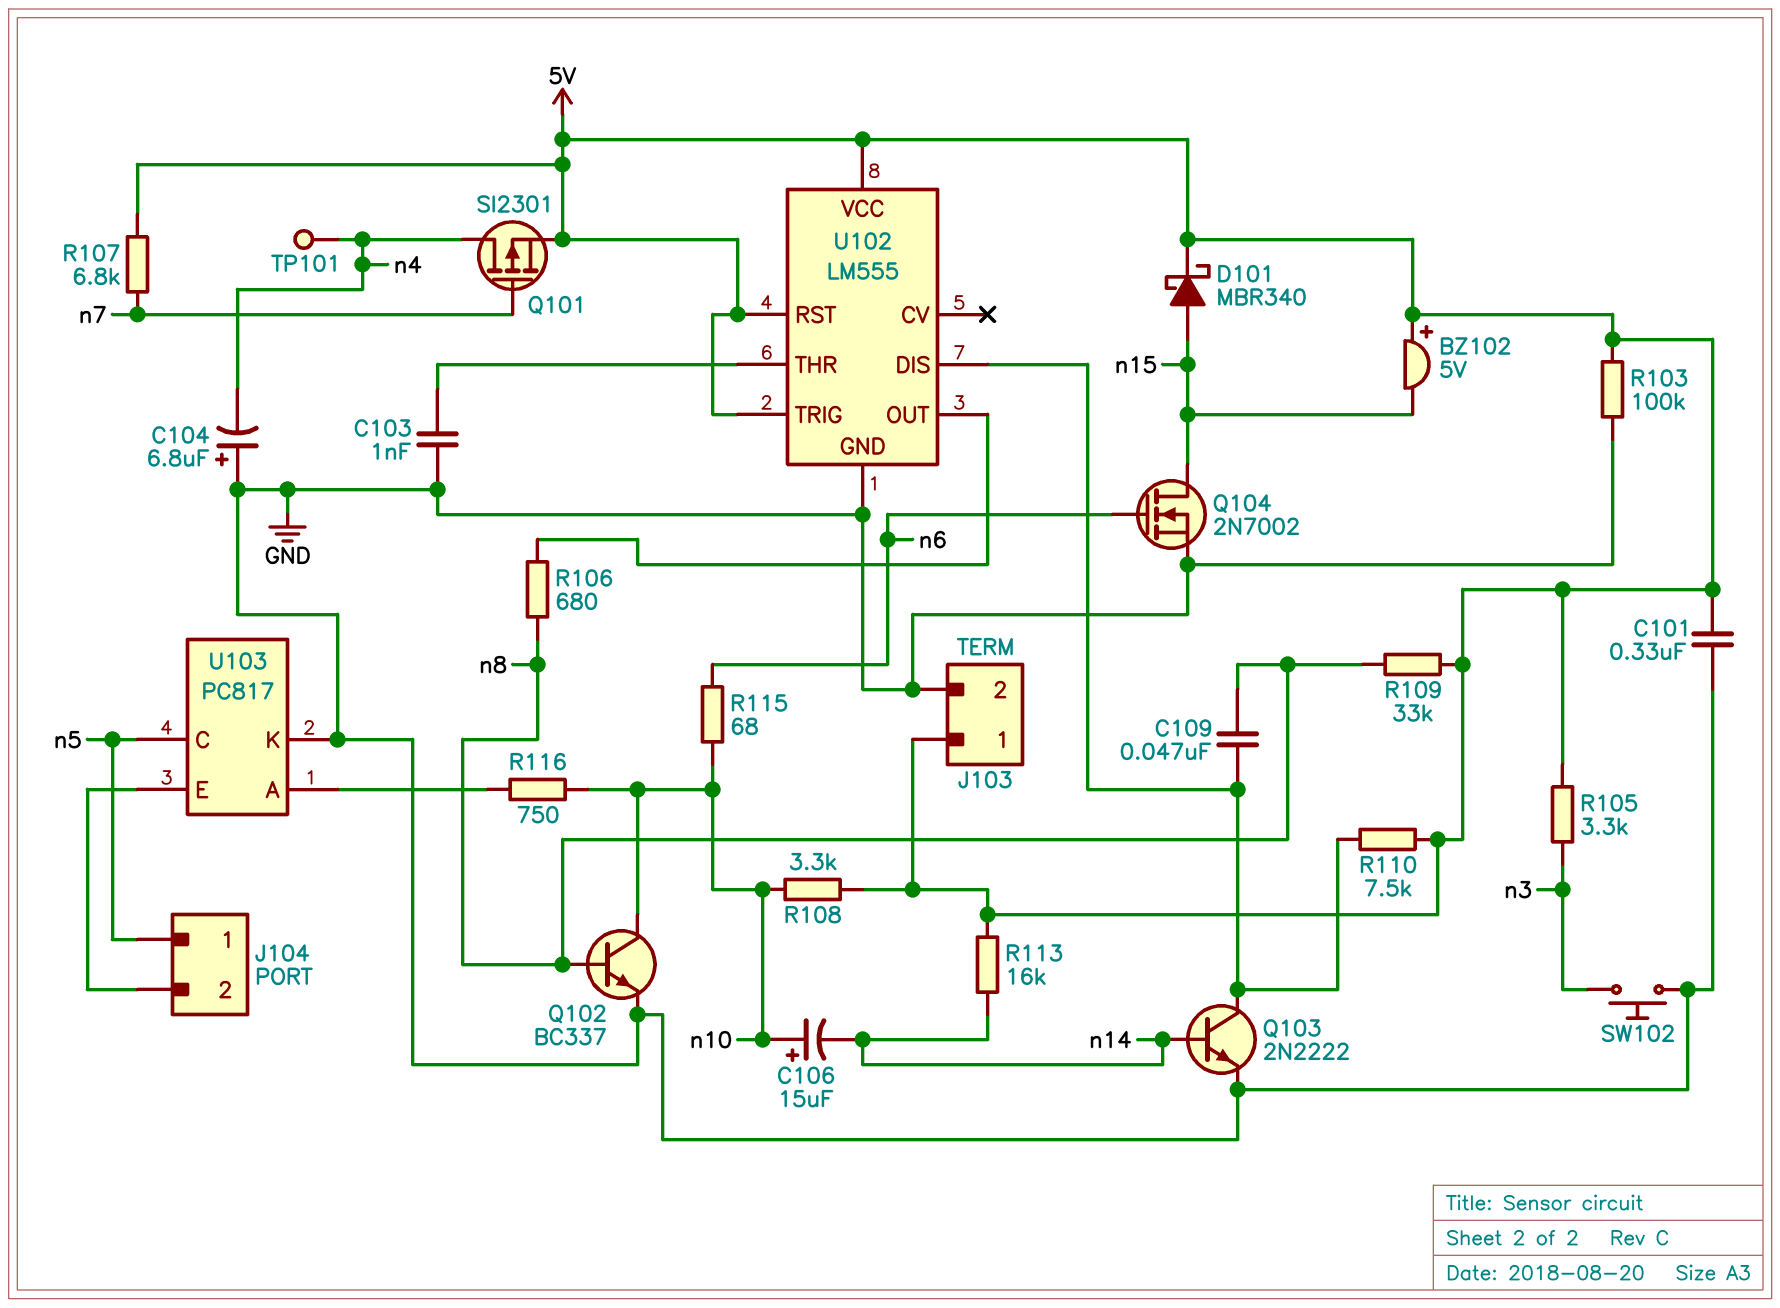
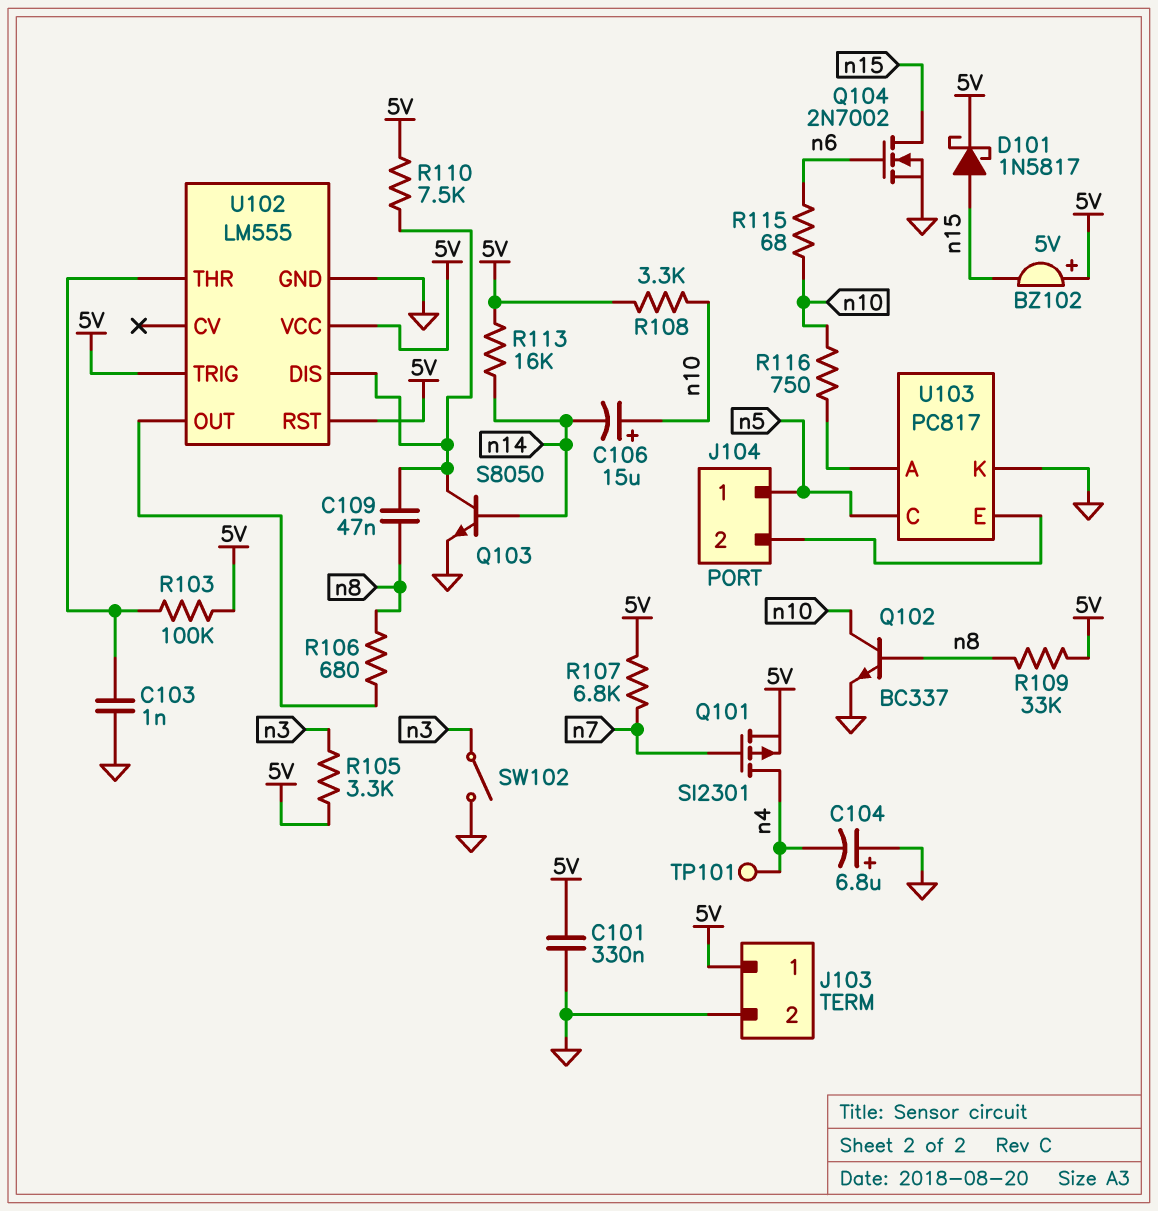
D101: schottky MBR340 (A n15, K 5V) -> schottky 1N5817 (A n15, K 5V)
Q103: NPN 2N2222 (B n14, C U102/DIS, E GND) -> NPN S8050 (B n14, C U102/DIS, E GND)
R103: 100k (5V, GND) -> 100k (5V, U102/THR)
SW102: button (GND, n3) -> switch (GND, n3)

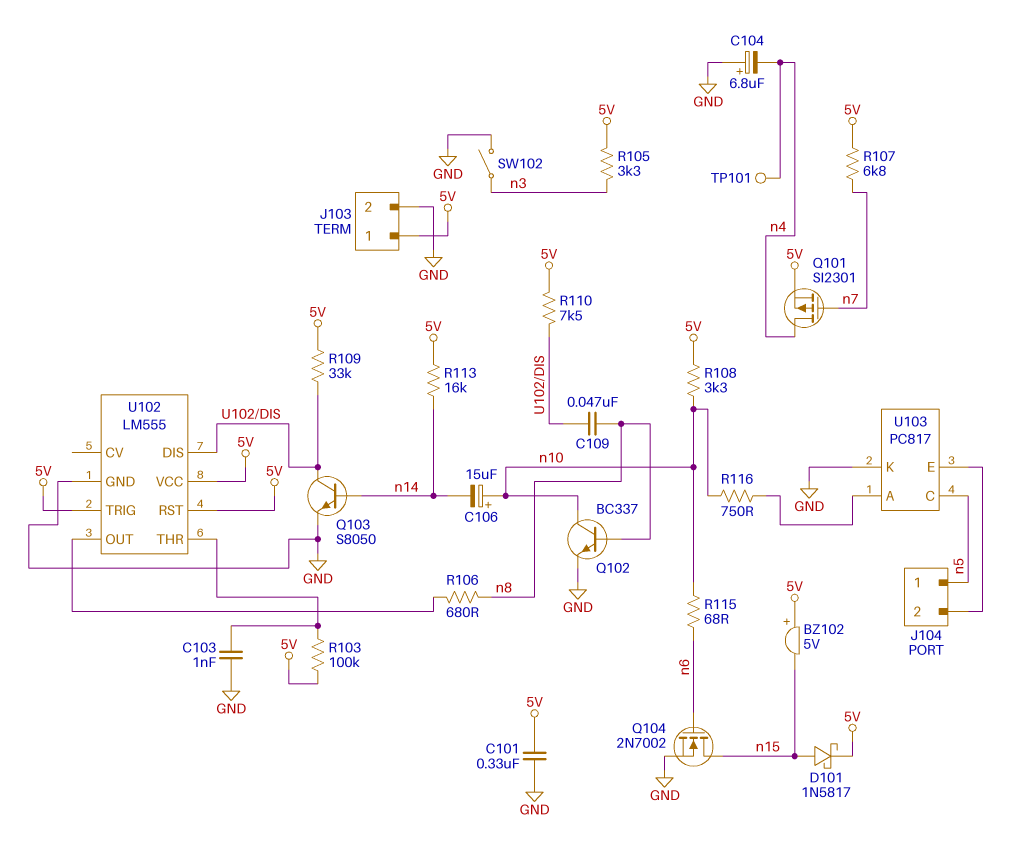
R109: 33k (5V, n8) -> 33k (5V, U102/DIS)

